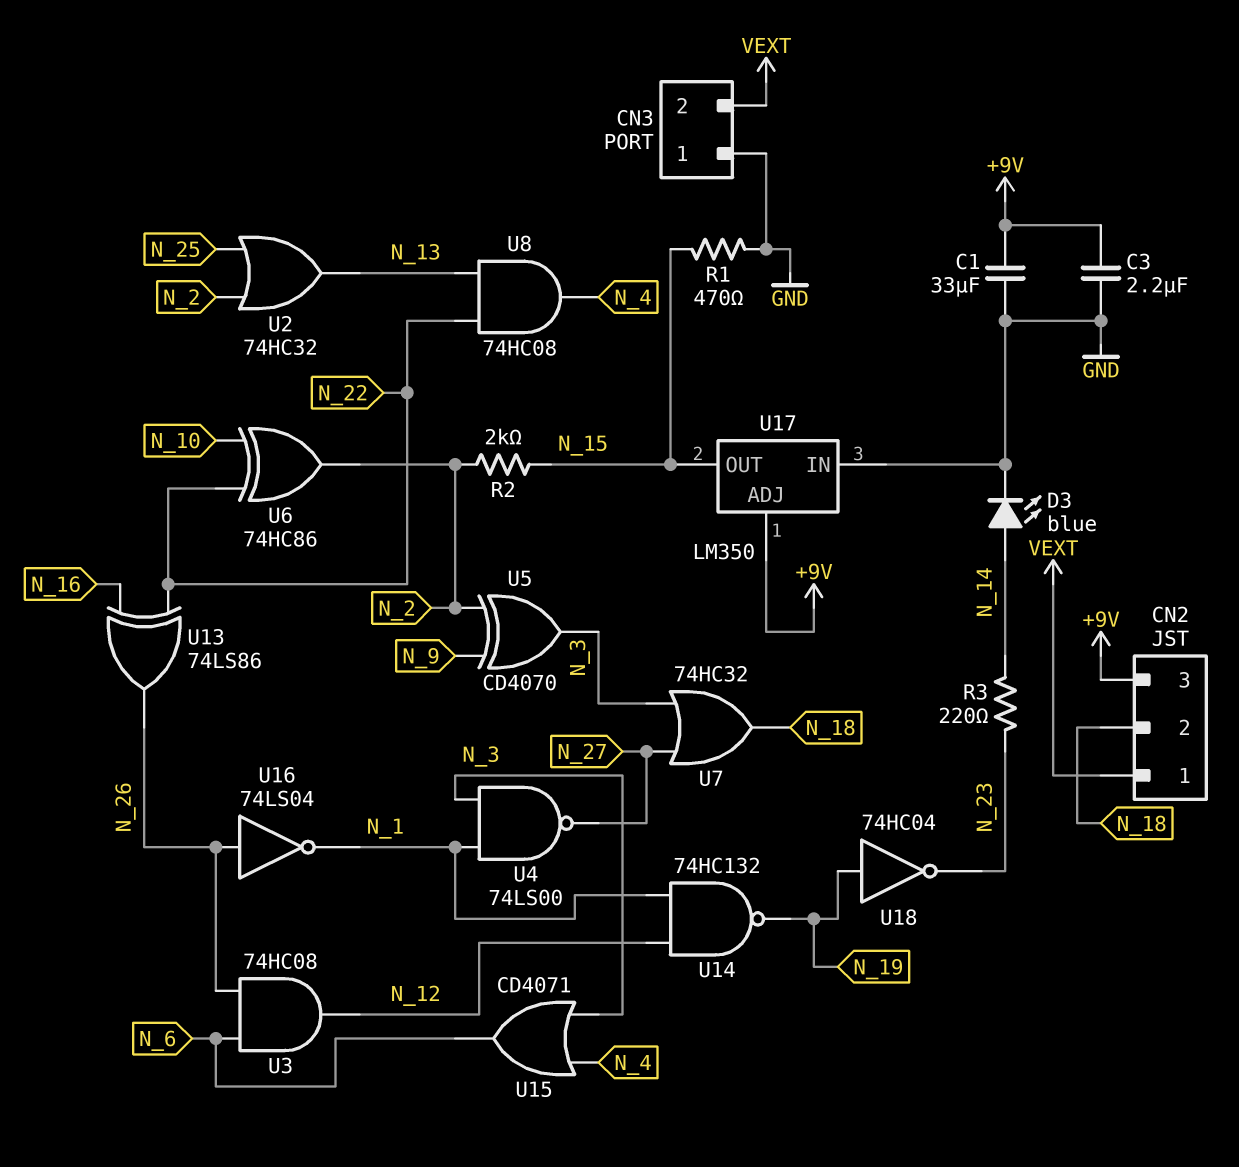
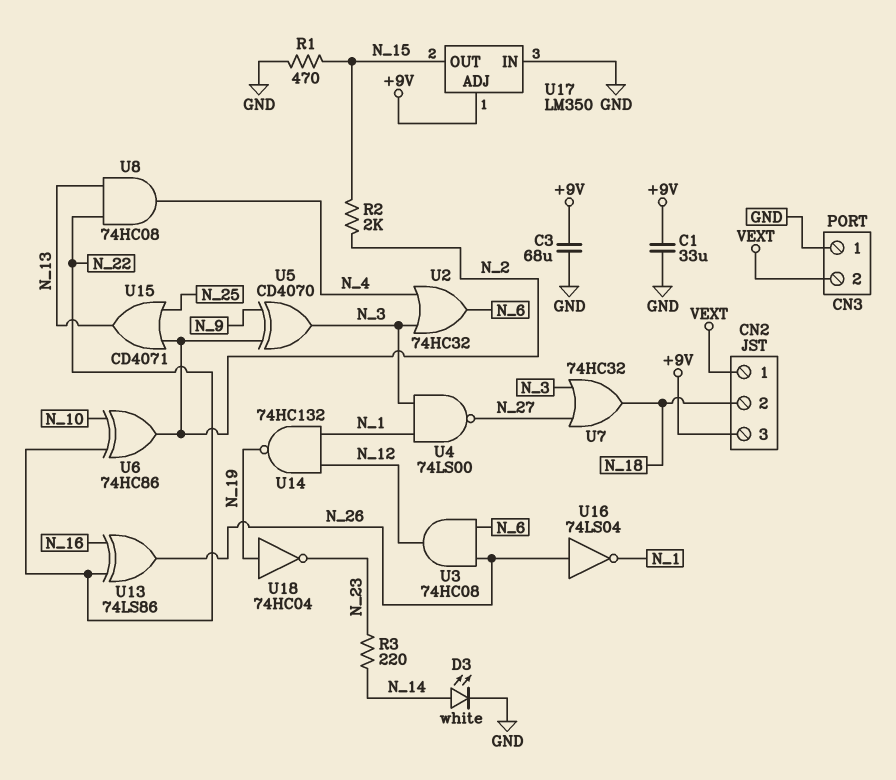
C3: 2.2uF (+9V, GND) -> 68uF (+9V, GND)
D3: LED blue (A N_14, K GND) -> LED white (A N_14, K GND)
U2: OR 74HC32 (in N_2, in N_25, out N_13) -> OR 74HC32 (in N_3, in N_4, out N_6)
U15: OR CD4071 (in N_3, in N_4, out N_6) -> OR CD4071 (in N_2, in N_25, out N_13)

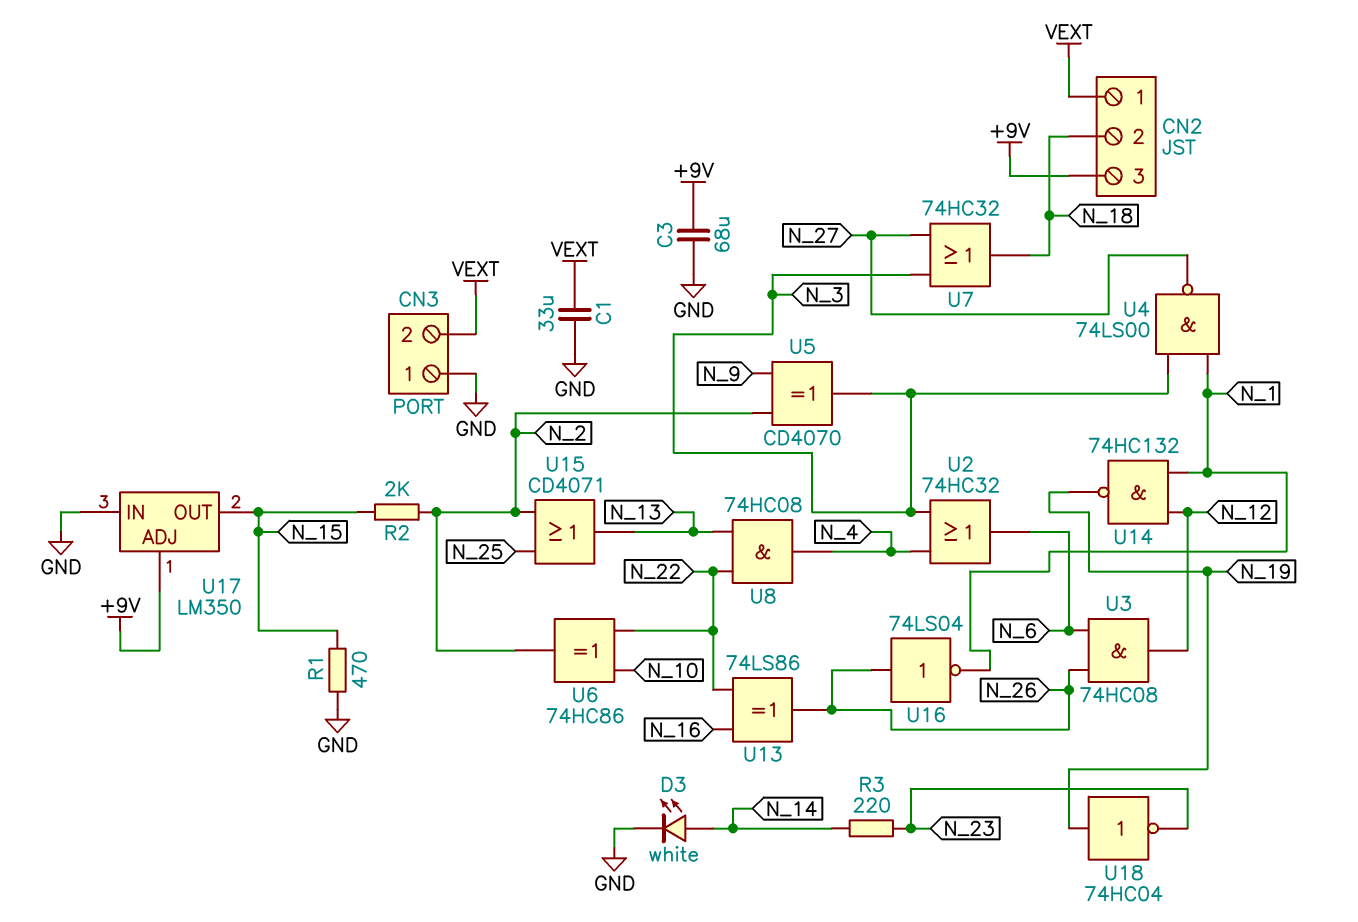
C1: 33uF (+9V, GND) -> 33uF (GND, VEXT)

